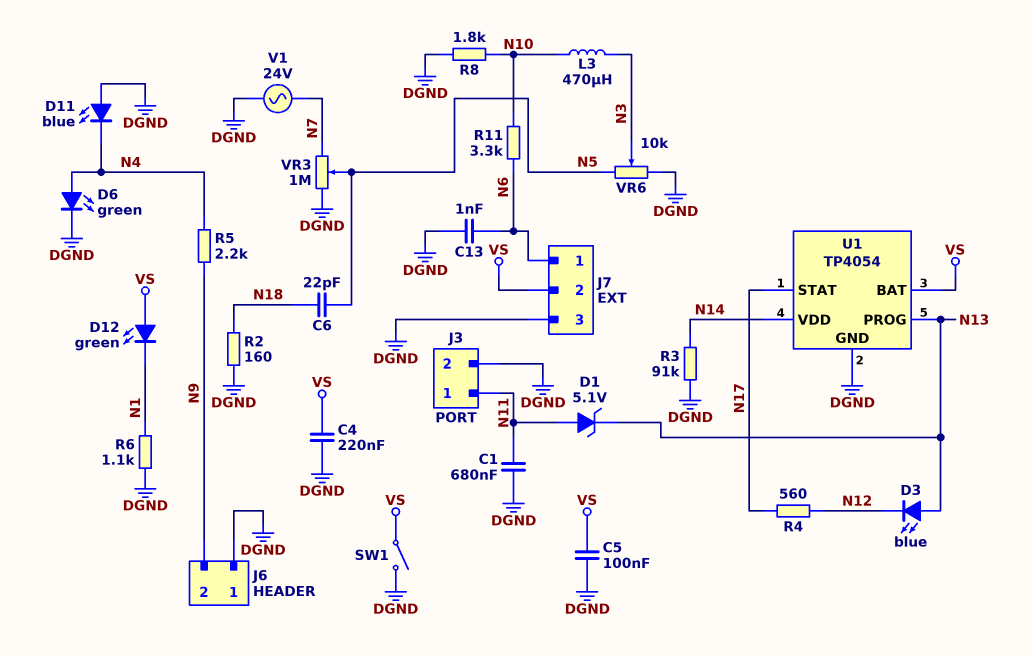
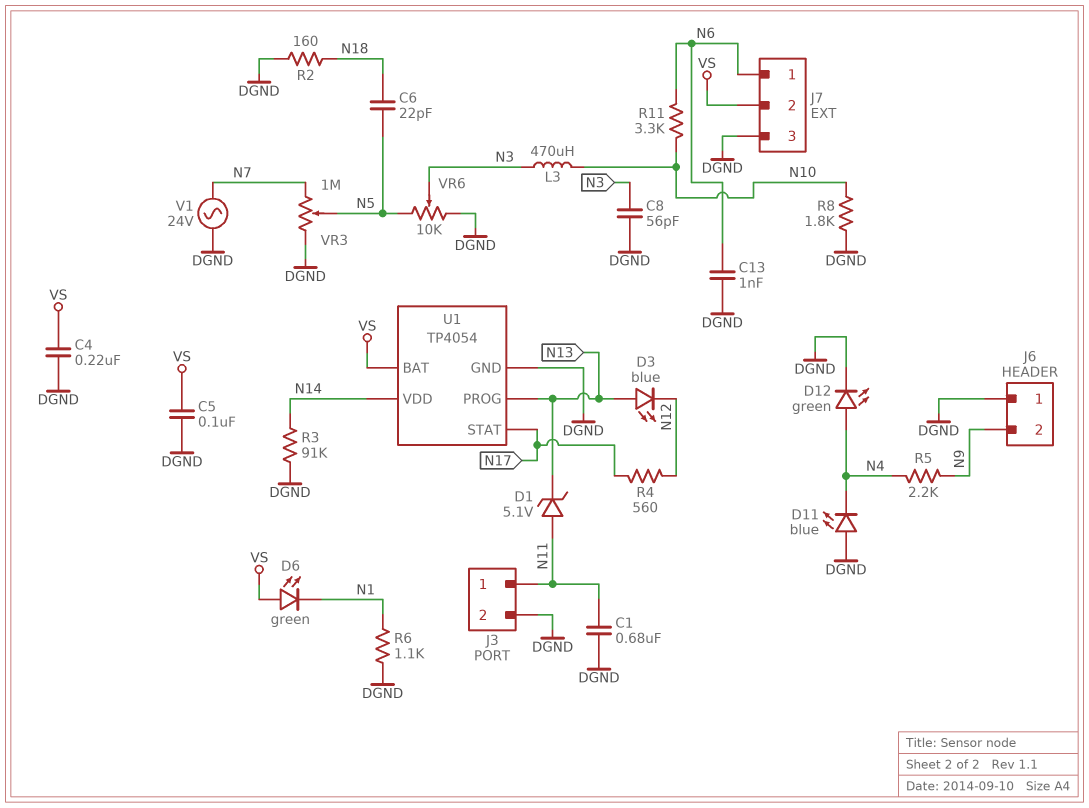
C8: none -> 56pF (DGND, N3)
D6: LED green (A N4, K DGND) -> LED green (A VS, K N1)
D12: LED green (A VS, K N1) -> LED green (A N4, K DGND)
SW1: switch (DGND, VS) -> none

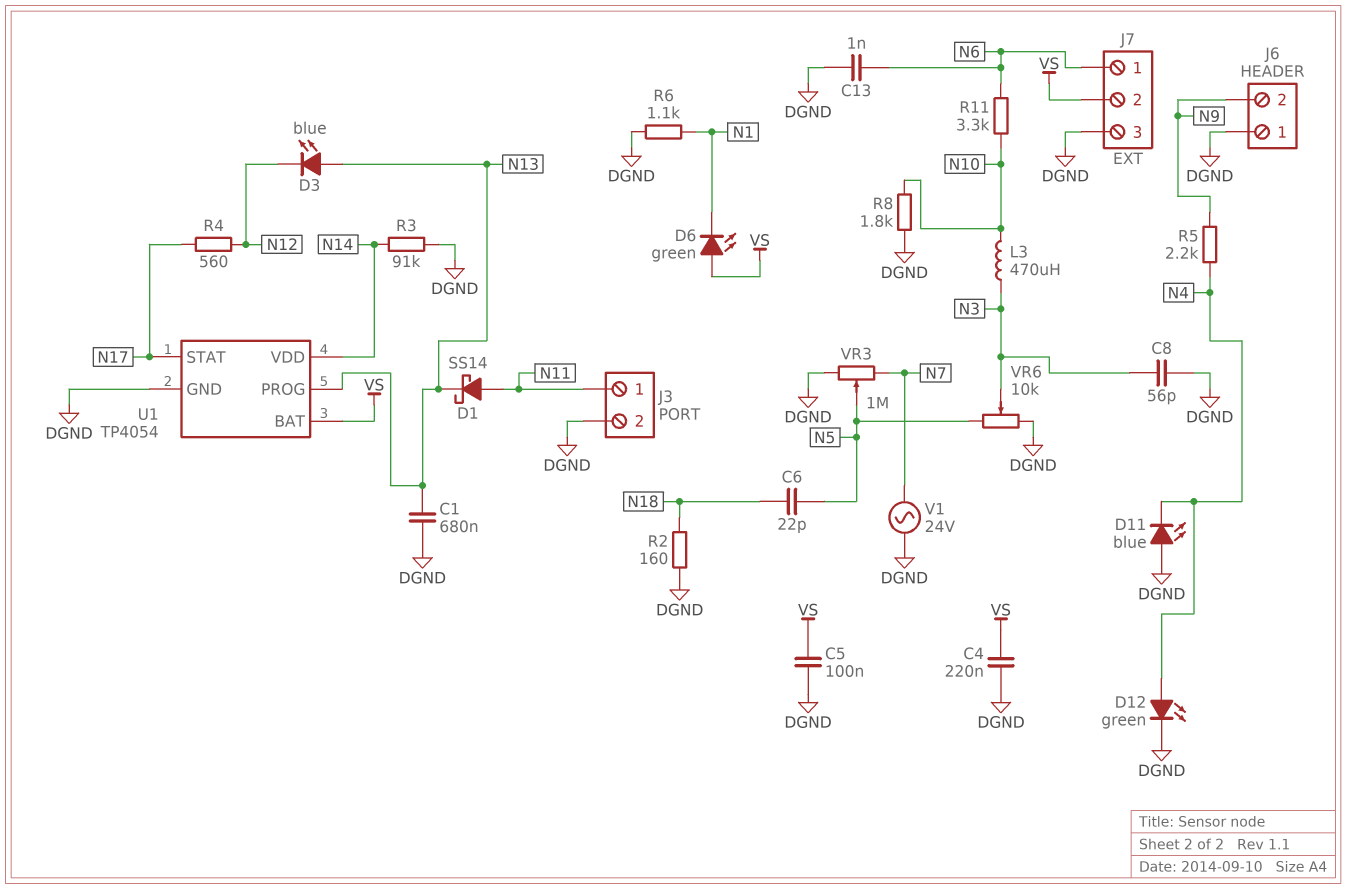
C1: 680nF (DGND, N11) -> 680nF (DGND, N13)
D1: zener 5.1V (A N11, K N13) -> schottky SS14 (A N11, K N13)

